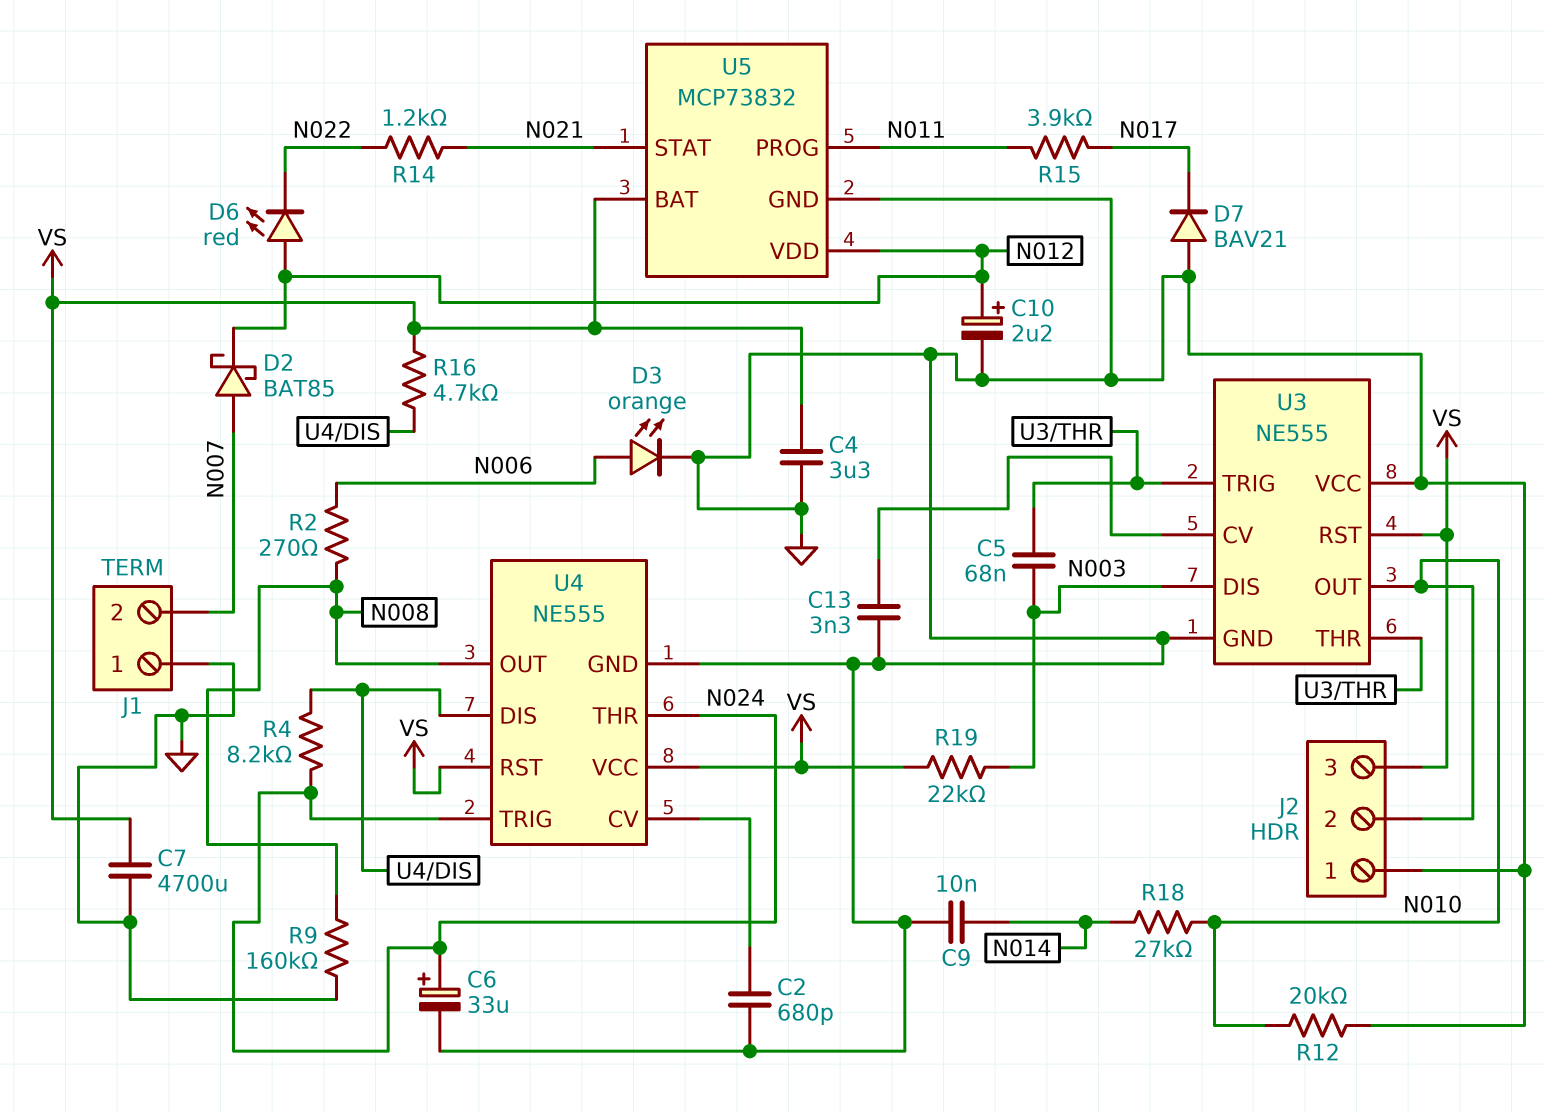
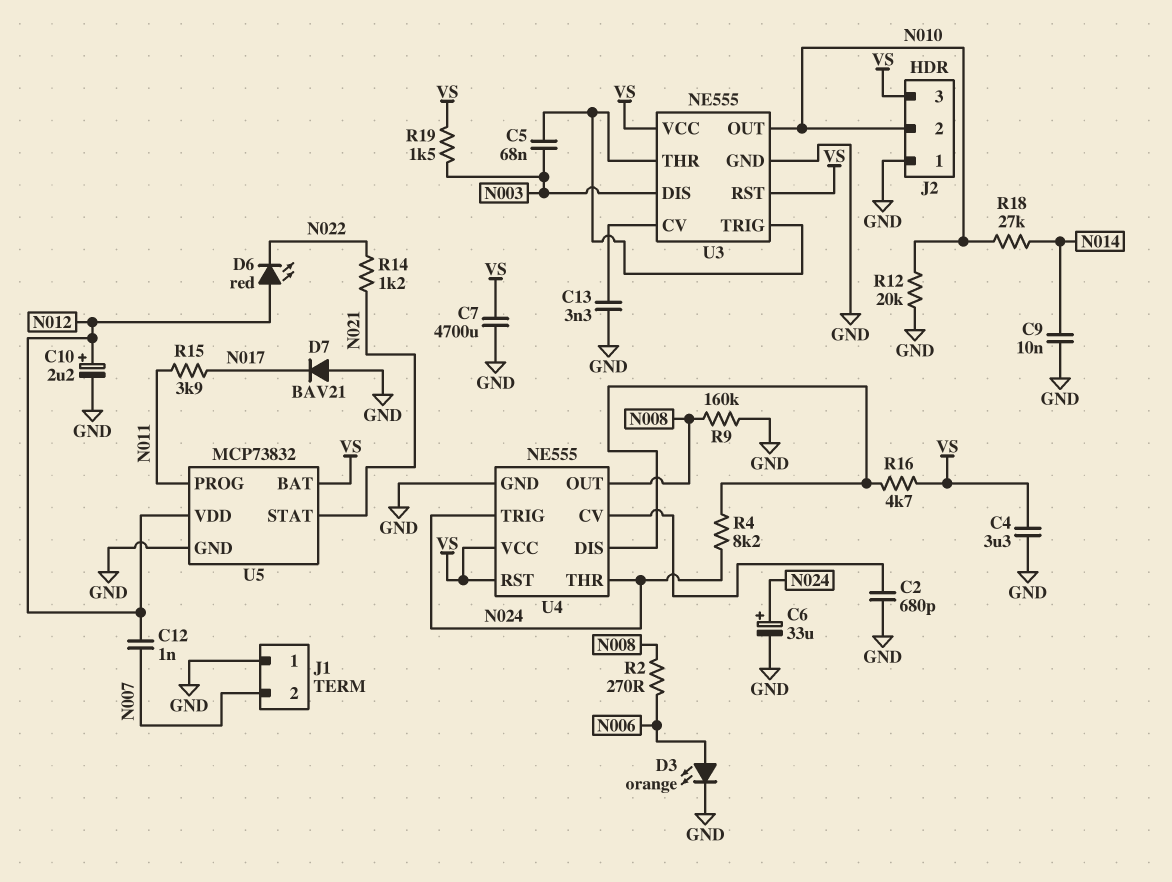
C12: none -> 1nF (N007, N012)
D2: schottky BAT85 (A N007, K N012) -> none
R19: 22k (N003, VS) -> 1.5k (N003, VS)
U3 pin VCC: GND -> VS

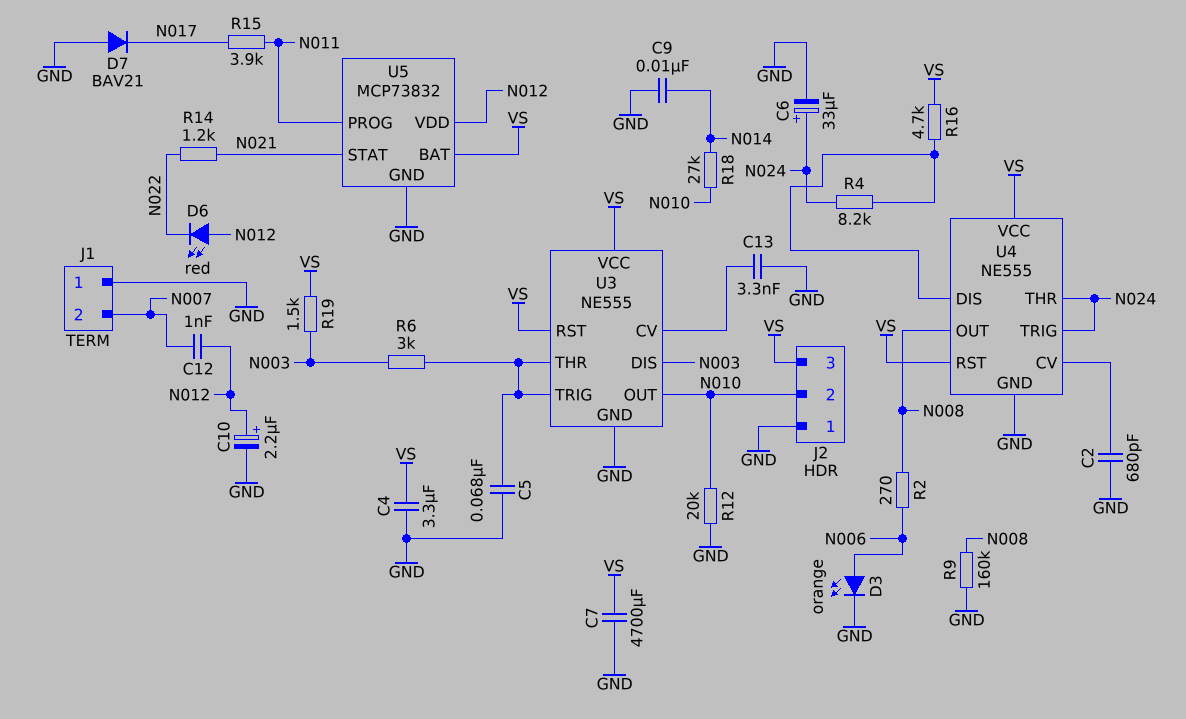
C5: 68nF (N003, U3/THR) -> 68nF (GND, U3/THR)
R6: none -> 3k (N003, U3/THR)

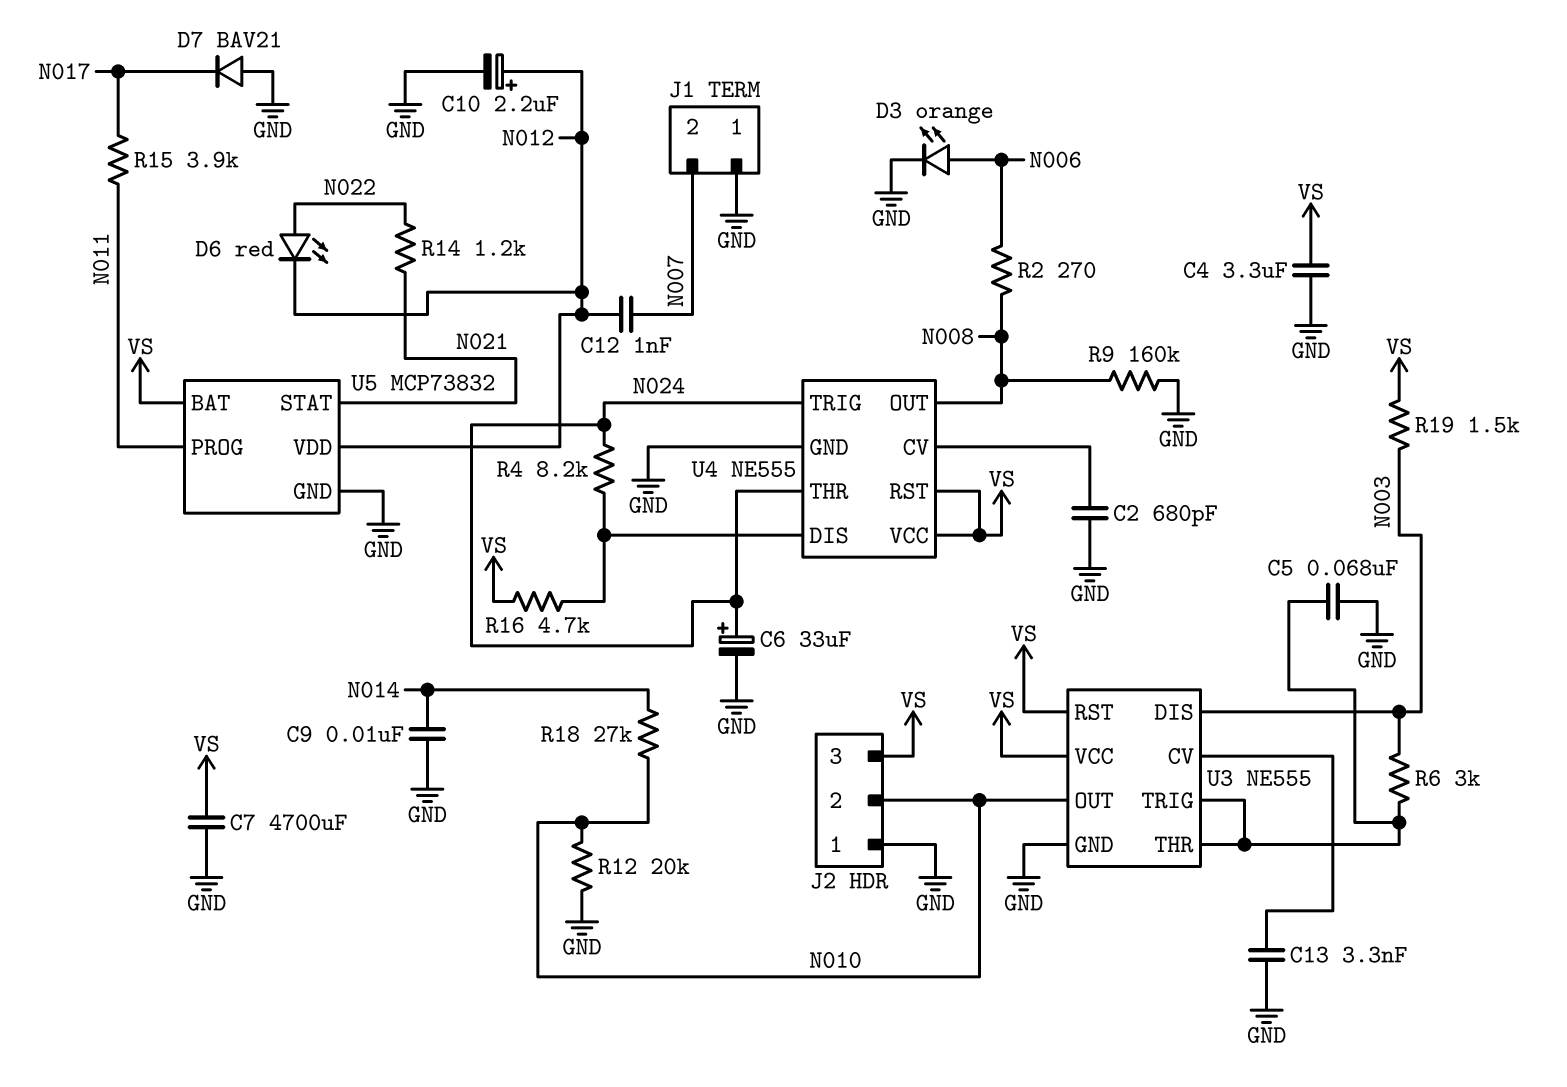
D6: LED red (A N012, K N022) -> LED red (A N022, K N012)

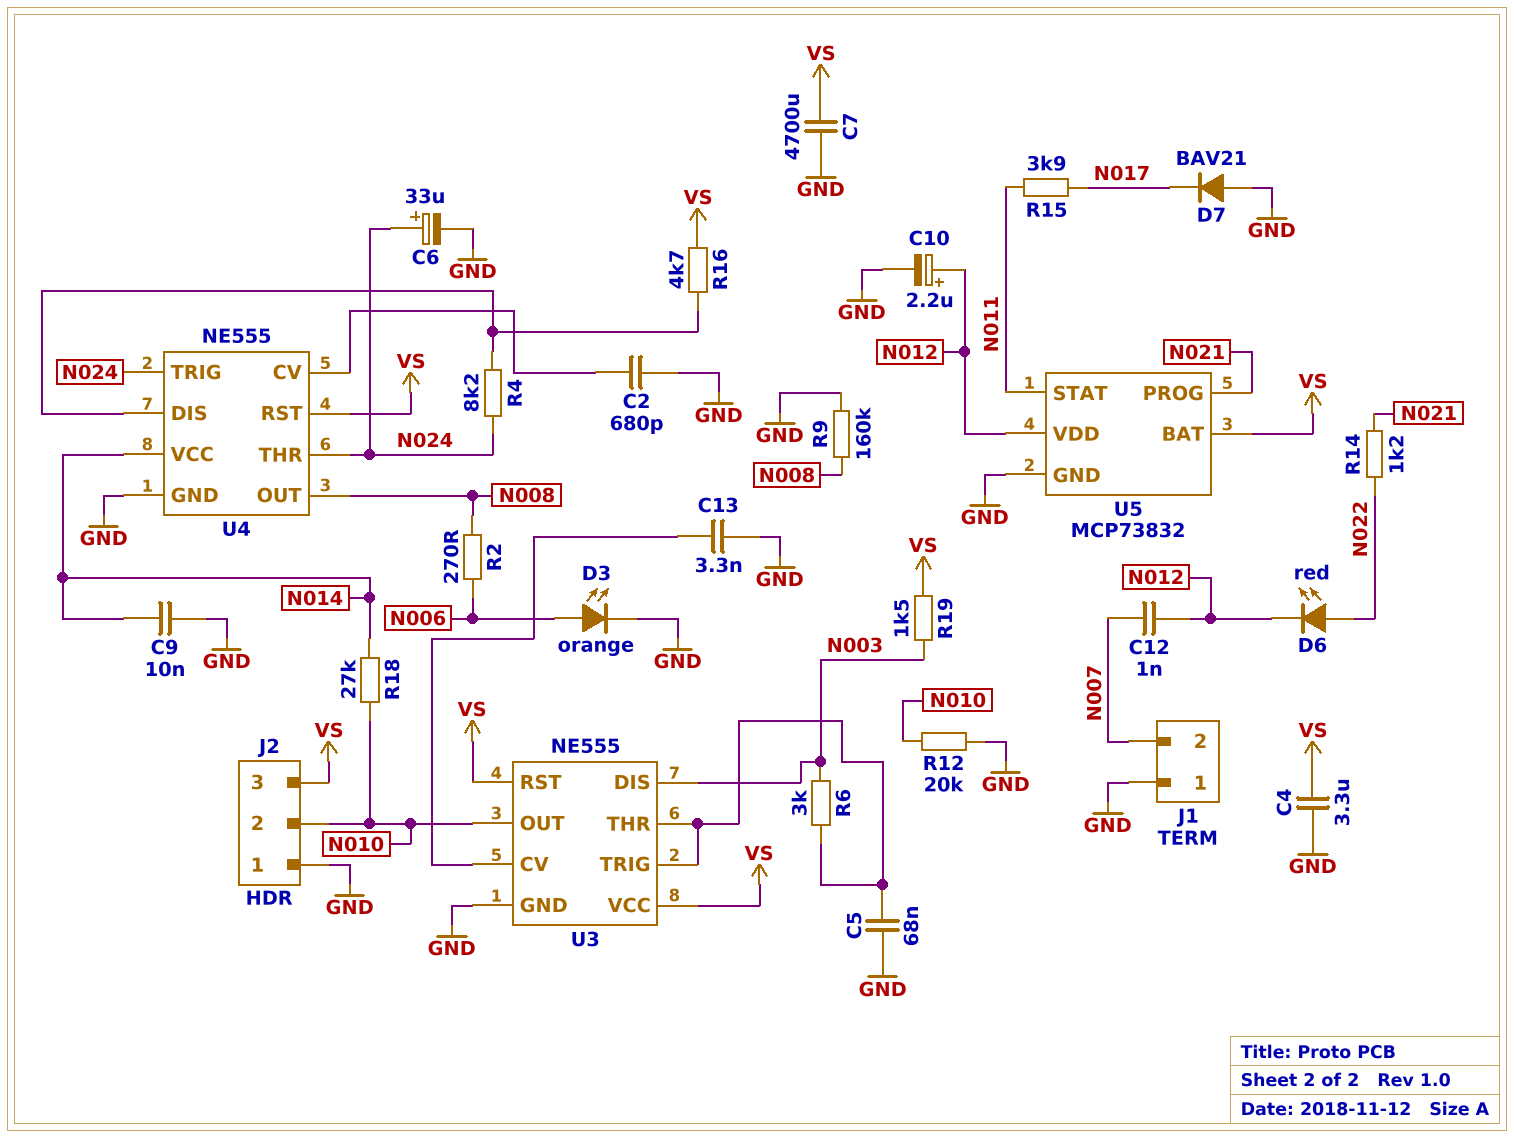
U4 pin VCC: VS -> N014
U5 pin PROG: N011 -> N021
U5 pin STAT: N021 -> N011

